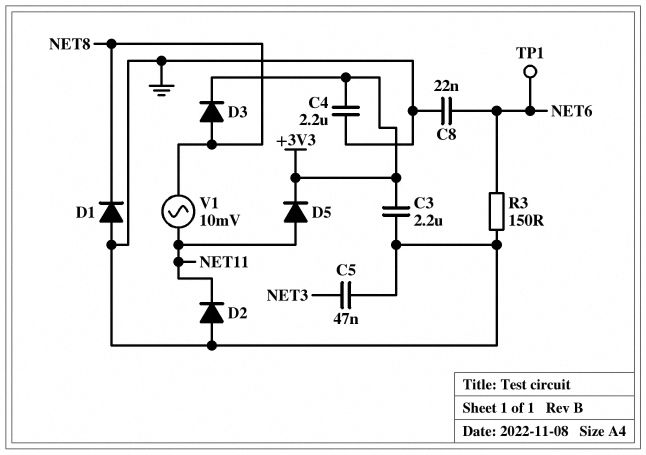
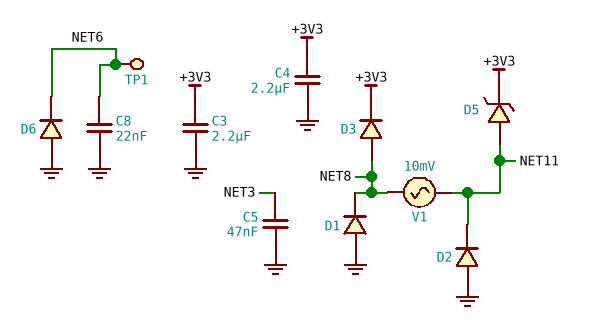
D5: diode (A NET11, K +3V3) -> zener (A NET11, K +3V3)
D6: none -> diode (A GND, K NET6)
R3: 150 (GND, NET6) -> none

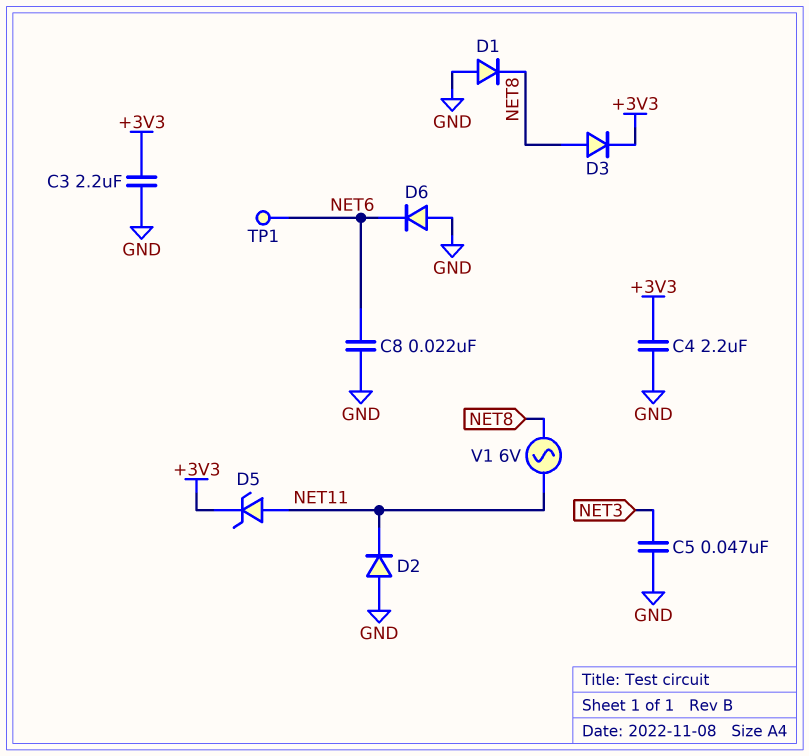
V1: AC 10mV (NET8, NET11) -> AC 6V (NET8, NET11)

